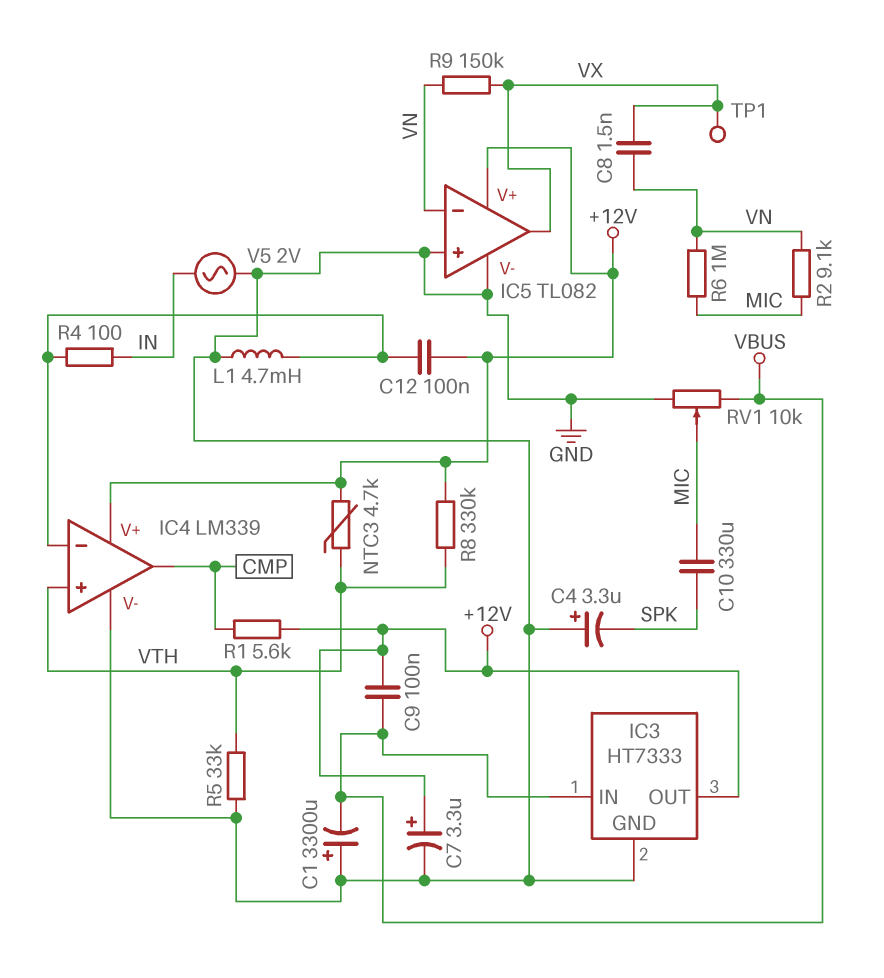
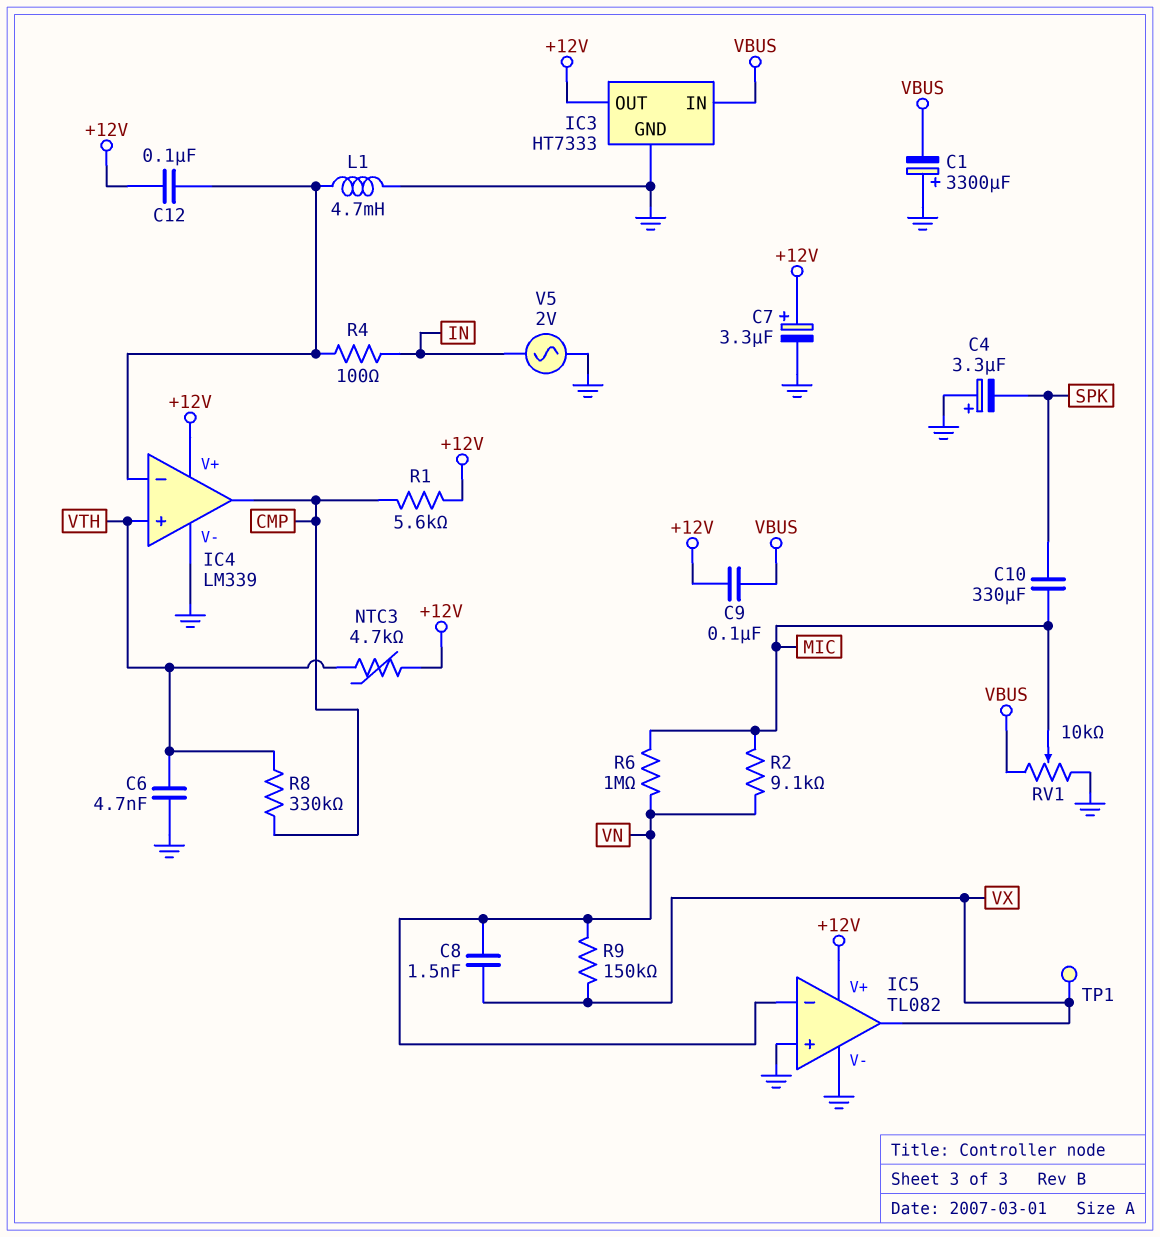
C6: none -> 4.7nF (GND, VTH)
R5: 33k (GND, VTH) -> none
R8: 330k (+12V, VTH) -> 330k (CMP, VTH)

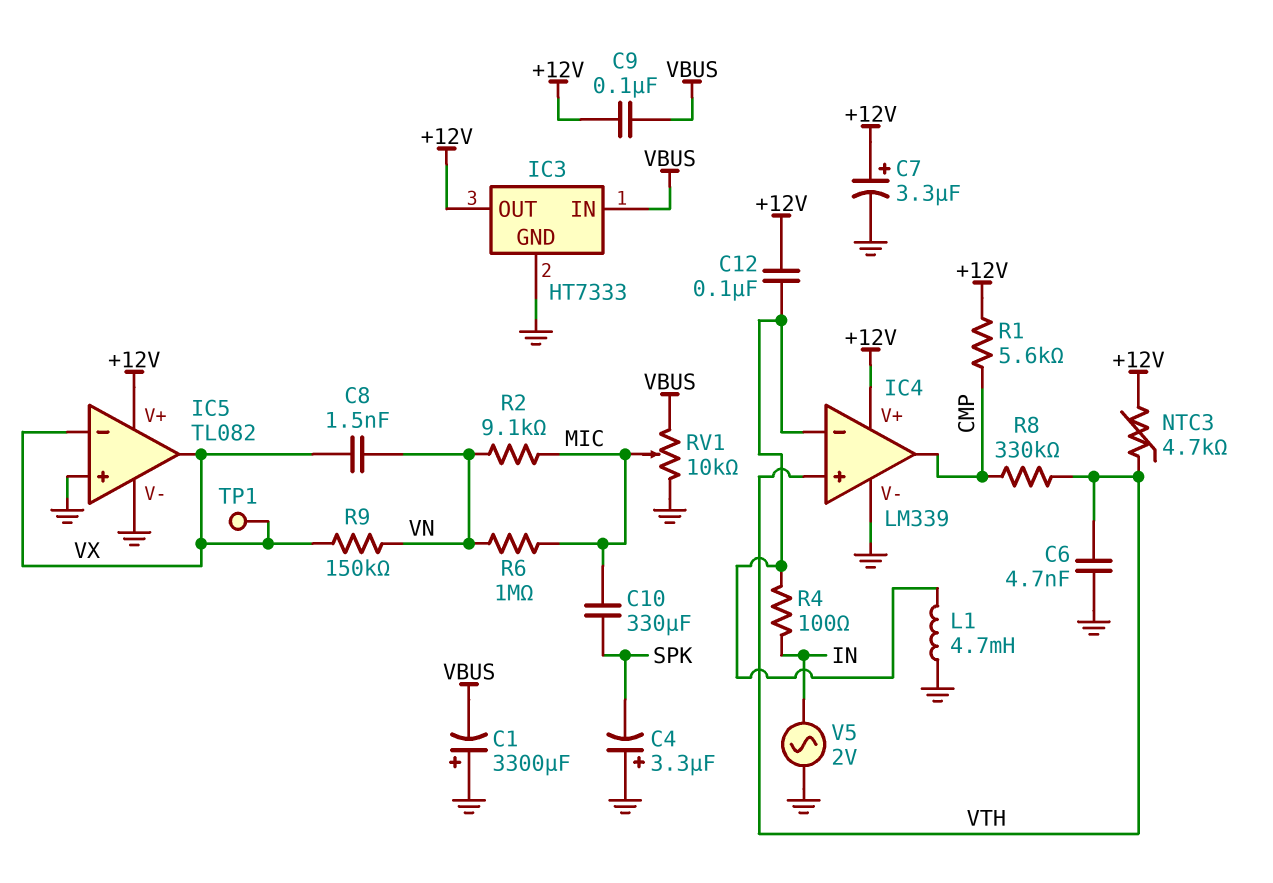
IC5 pin in-: VN -> VX

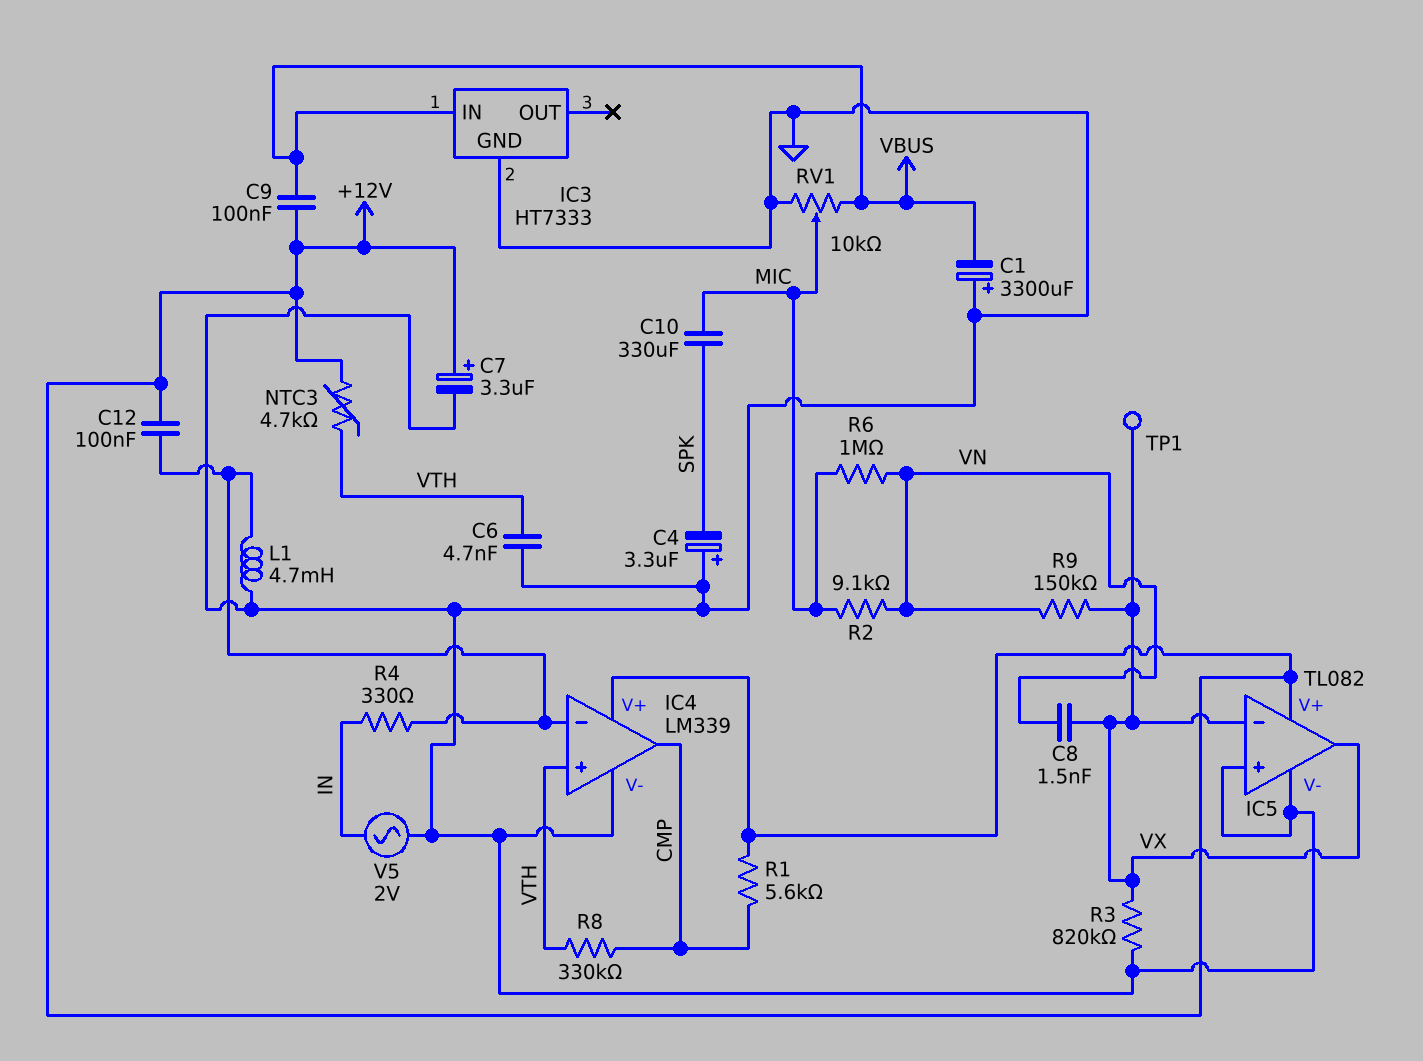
IC3 pin OUT: +12V -> none
R3: none -> 820k (GND, VX)
R4: 100 (IC4/in-, IN) -> 330 (IC4/in-, IN)

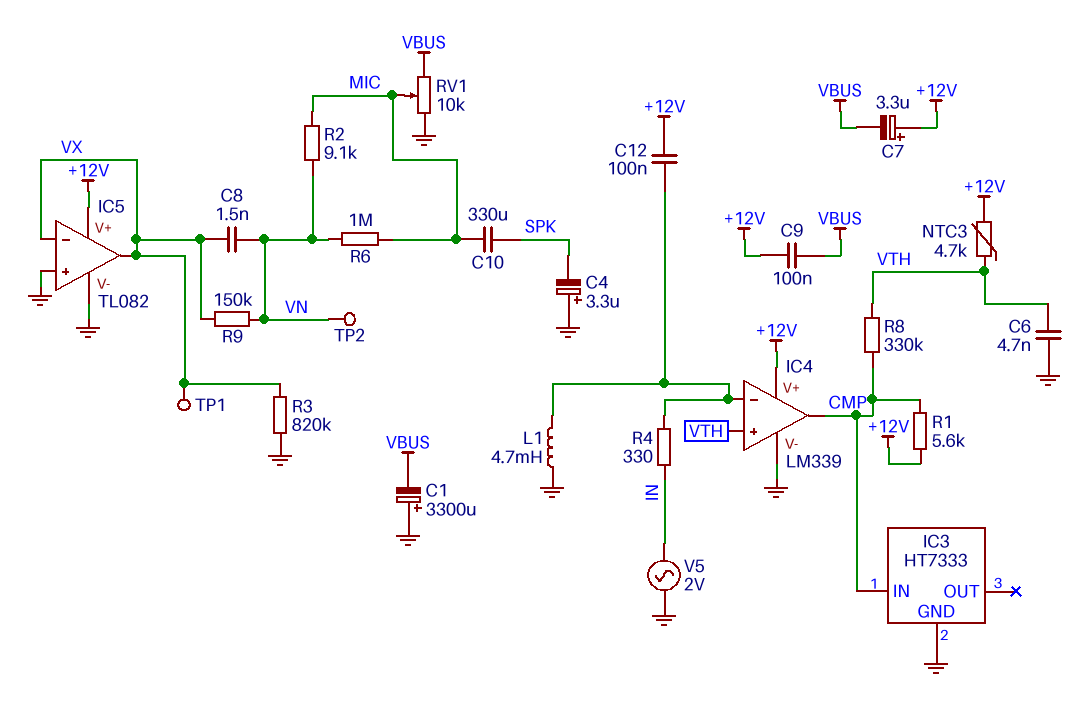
C7: 3.3uF (plus +12V, minus GND) -> 3.3uF (plus +12V, minus VBUS)
IC3 pin IN: VBUS -> CMP
TP2: none -> test point (VN)

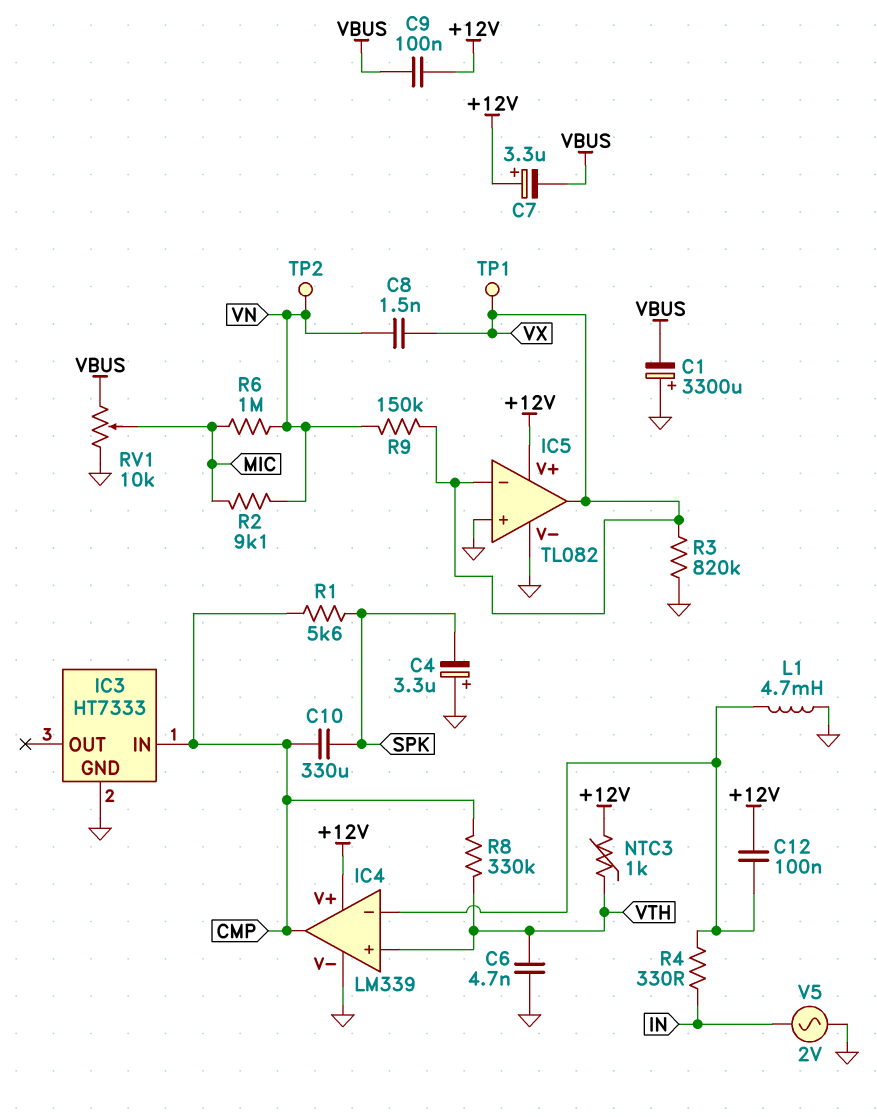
C10: 330uF (MIC, SPK) -> 330uF (CMP, SPK)
NTC3: 4.7k (+12V, VTH) -> 1k (+12V, VTH)
R1: 5.6k (+12V, CMP) -> 5.6k (CMP, SPK)

